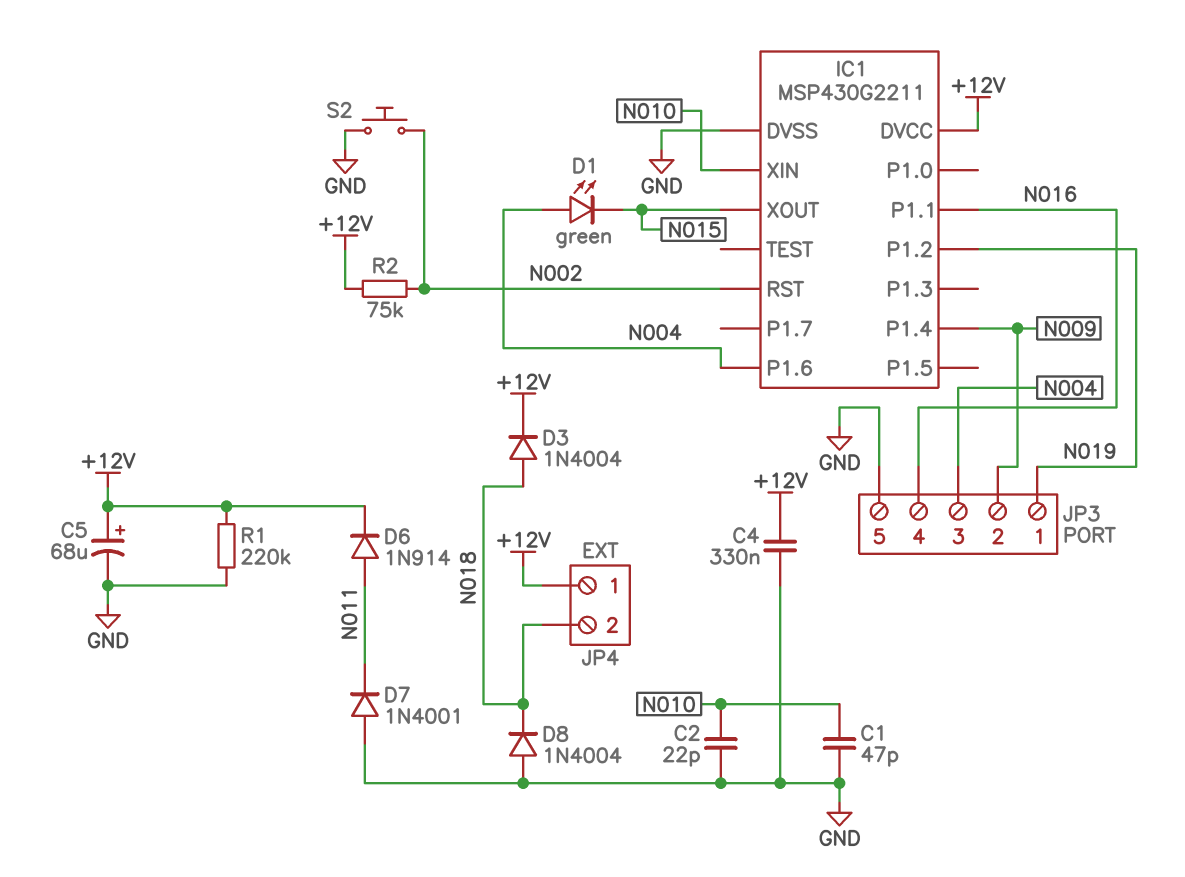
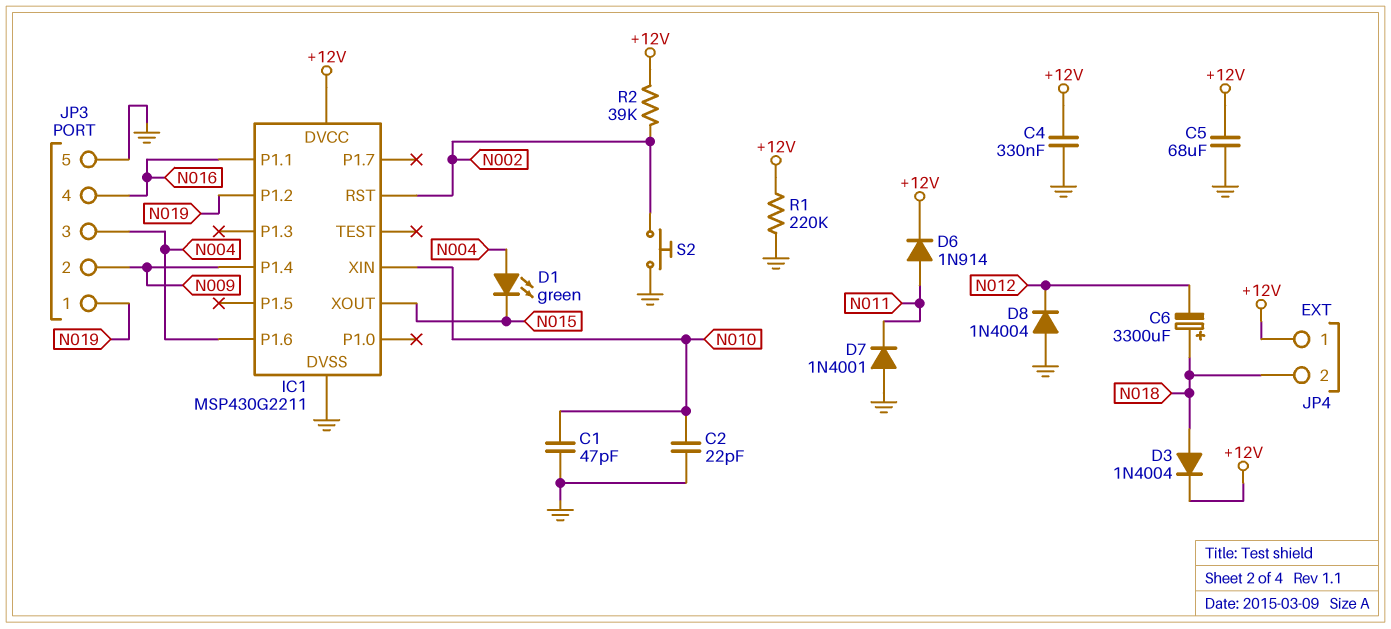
C5: 68uF (plus +12V, minus GND) -> 68uF (+12V, GND)
C6: none -> 3300uF (plus N018, minus N012)
D8: diode 1N4004 (A GND, K N018) -> diode 1N4004 (A GND, K N012)
R2: 75k (+12V, N002) -> 39k (+12V, N002)

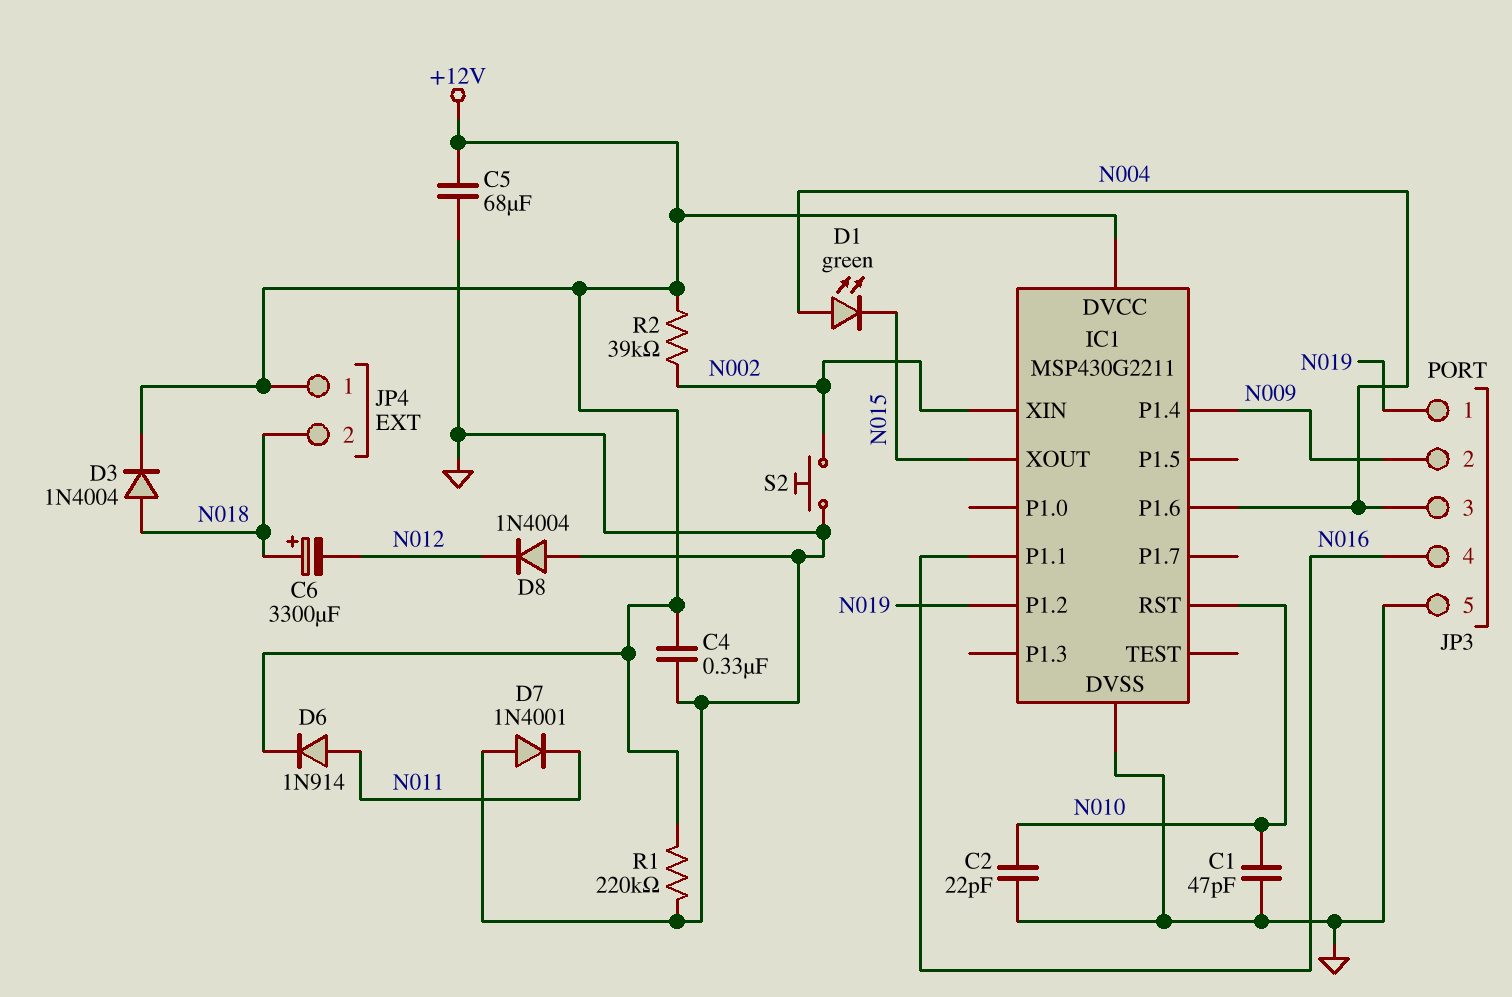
IC1 pin RST: N002 -> N010
IC1 pin XIN: N010 -> N002

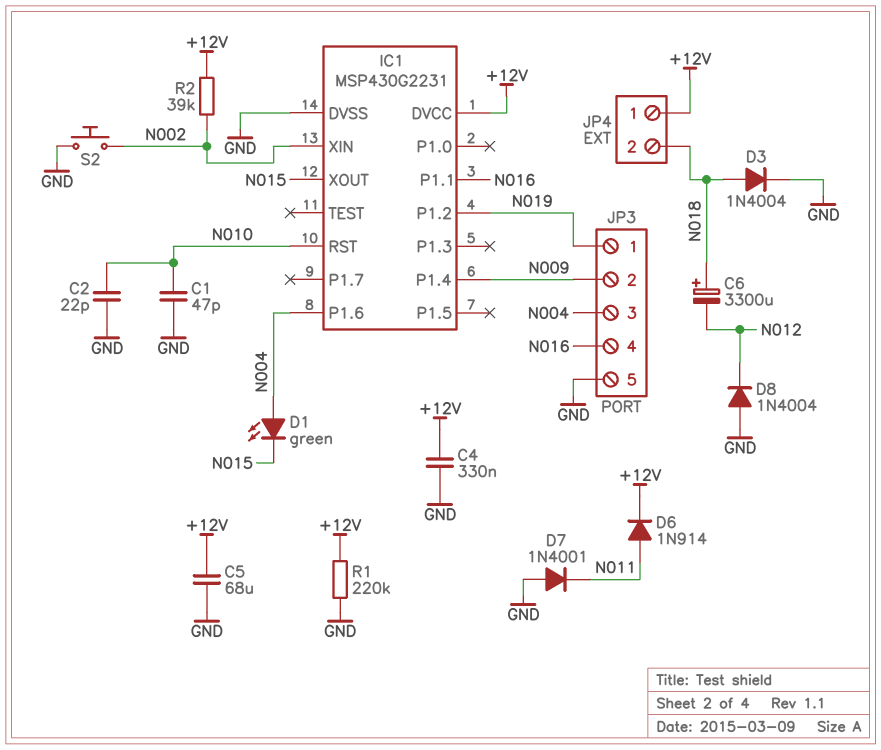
D3: diode 1N4004 (A N018, K +12V) -> diode 1N4004 (A N018, K GND)
IC1: MSP430G2211 -> MSP430G2231

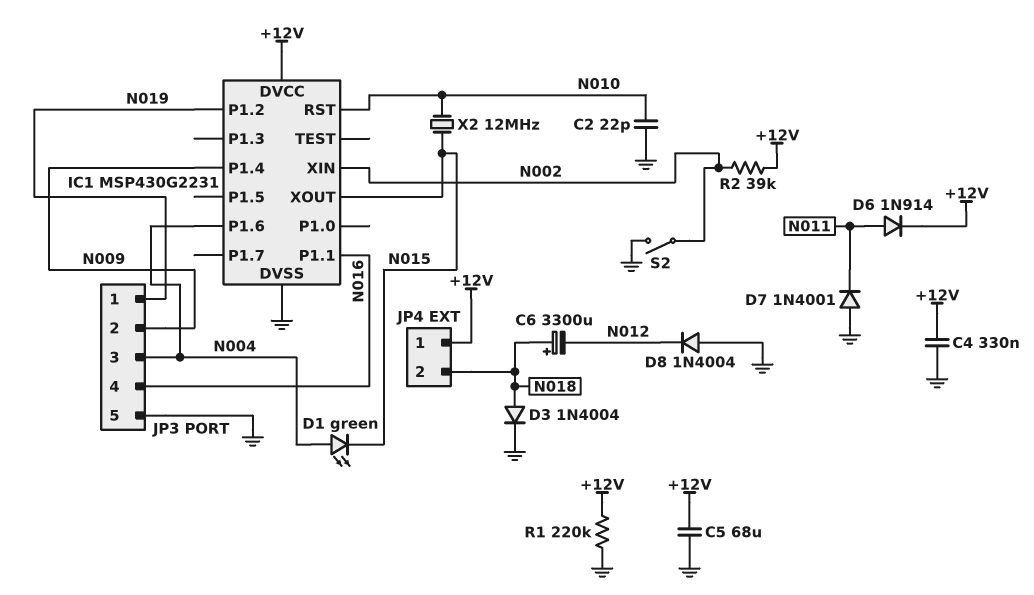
C1: 47pF (GND, N010) -> none
S2: button (GND, N002) -> switch (GND, N002)
X2: none -> 12MHz (N010, N015)

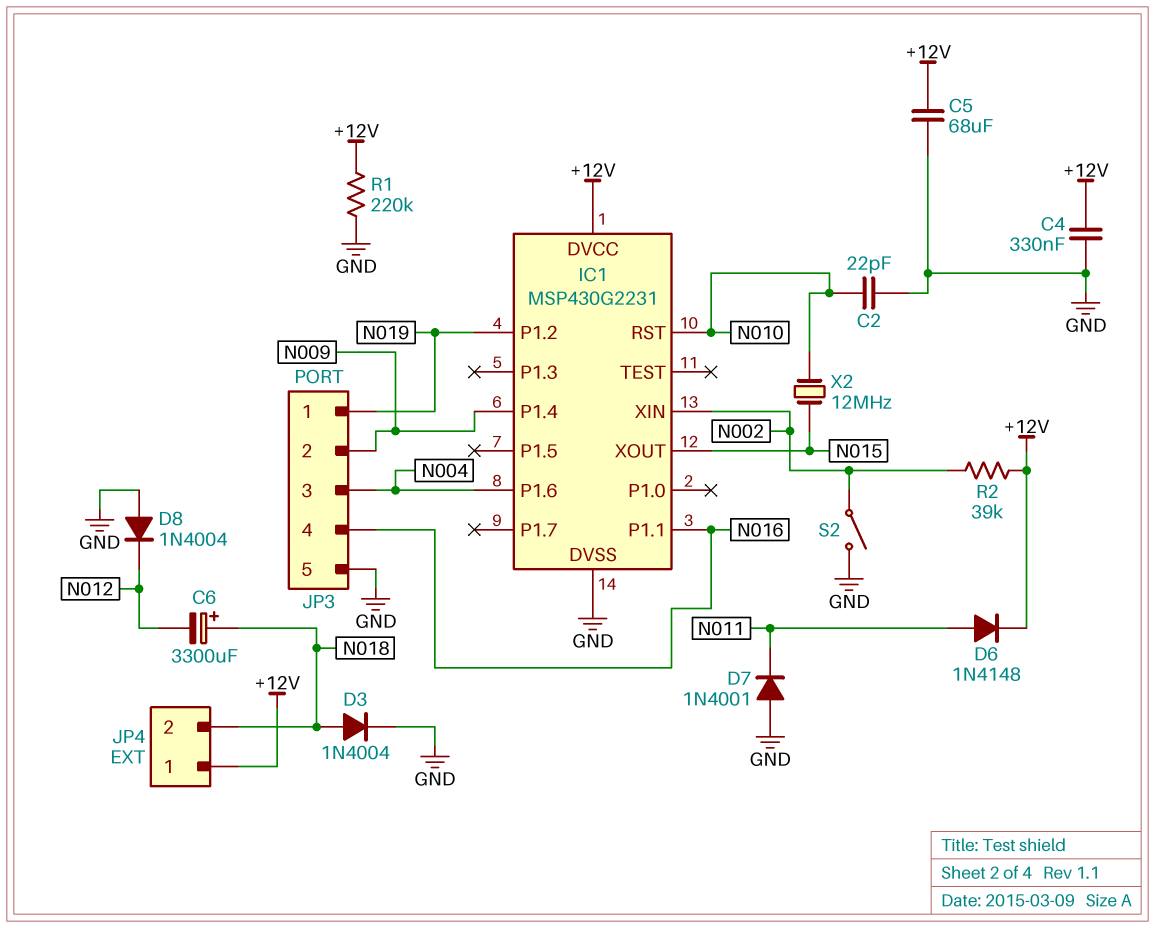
D1: LED green (A N004, K N015) -> none
D6: diode 1N914 (A N011, K +12V) -> diode 1N4148 (A N011, K +12V)

